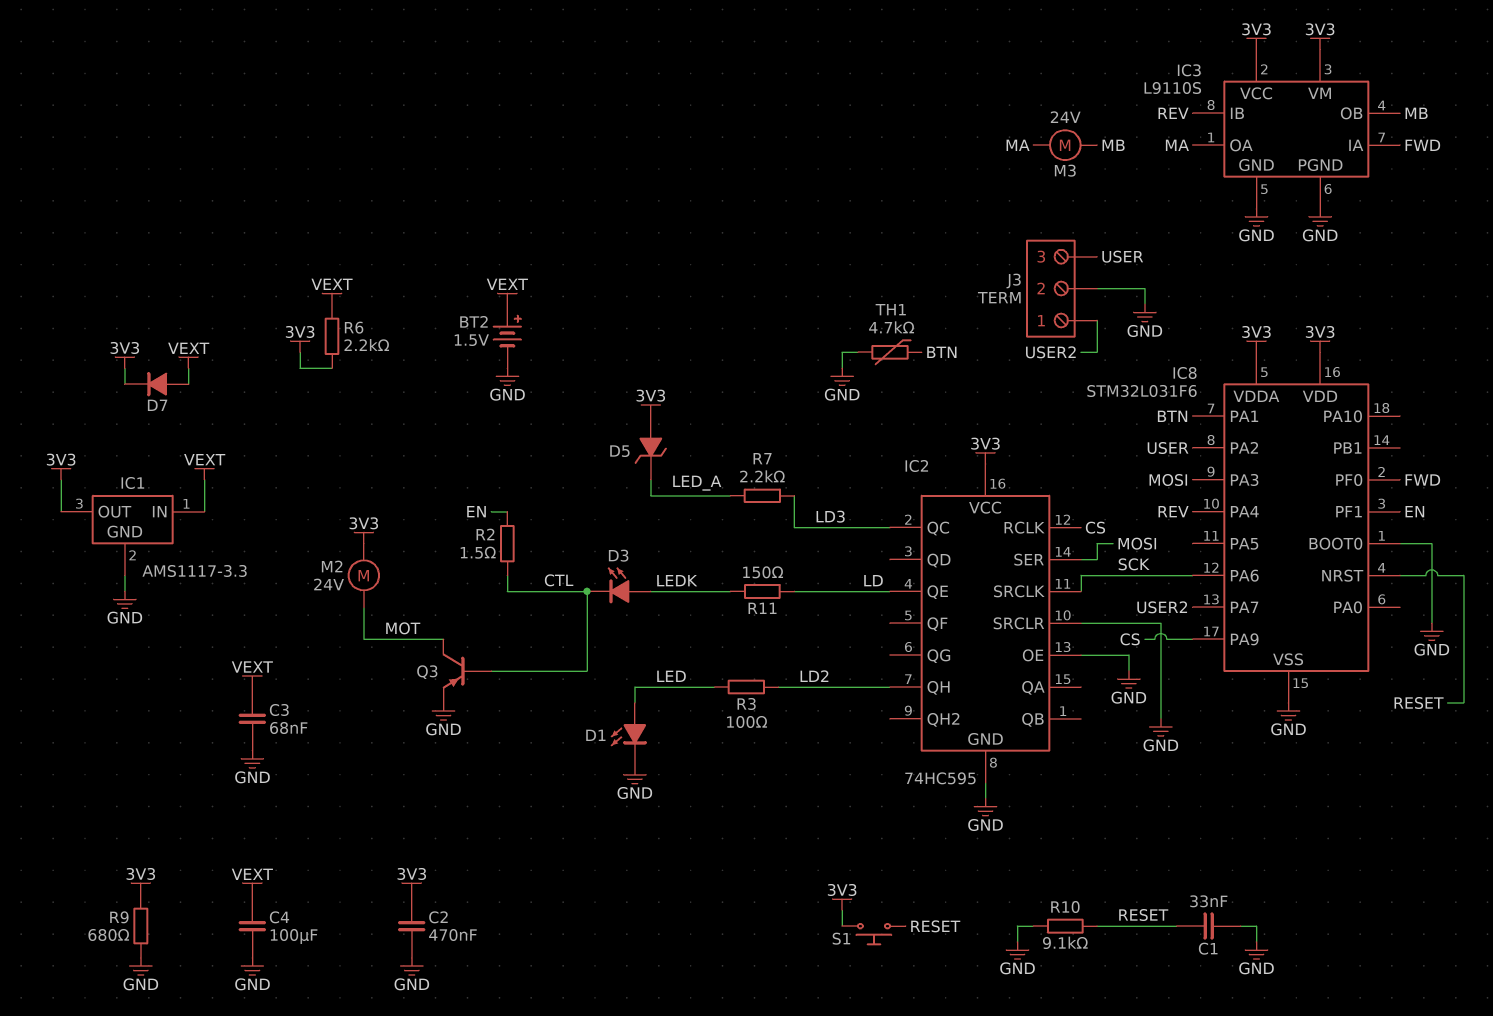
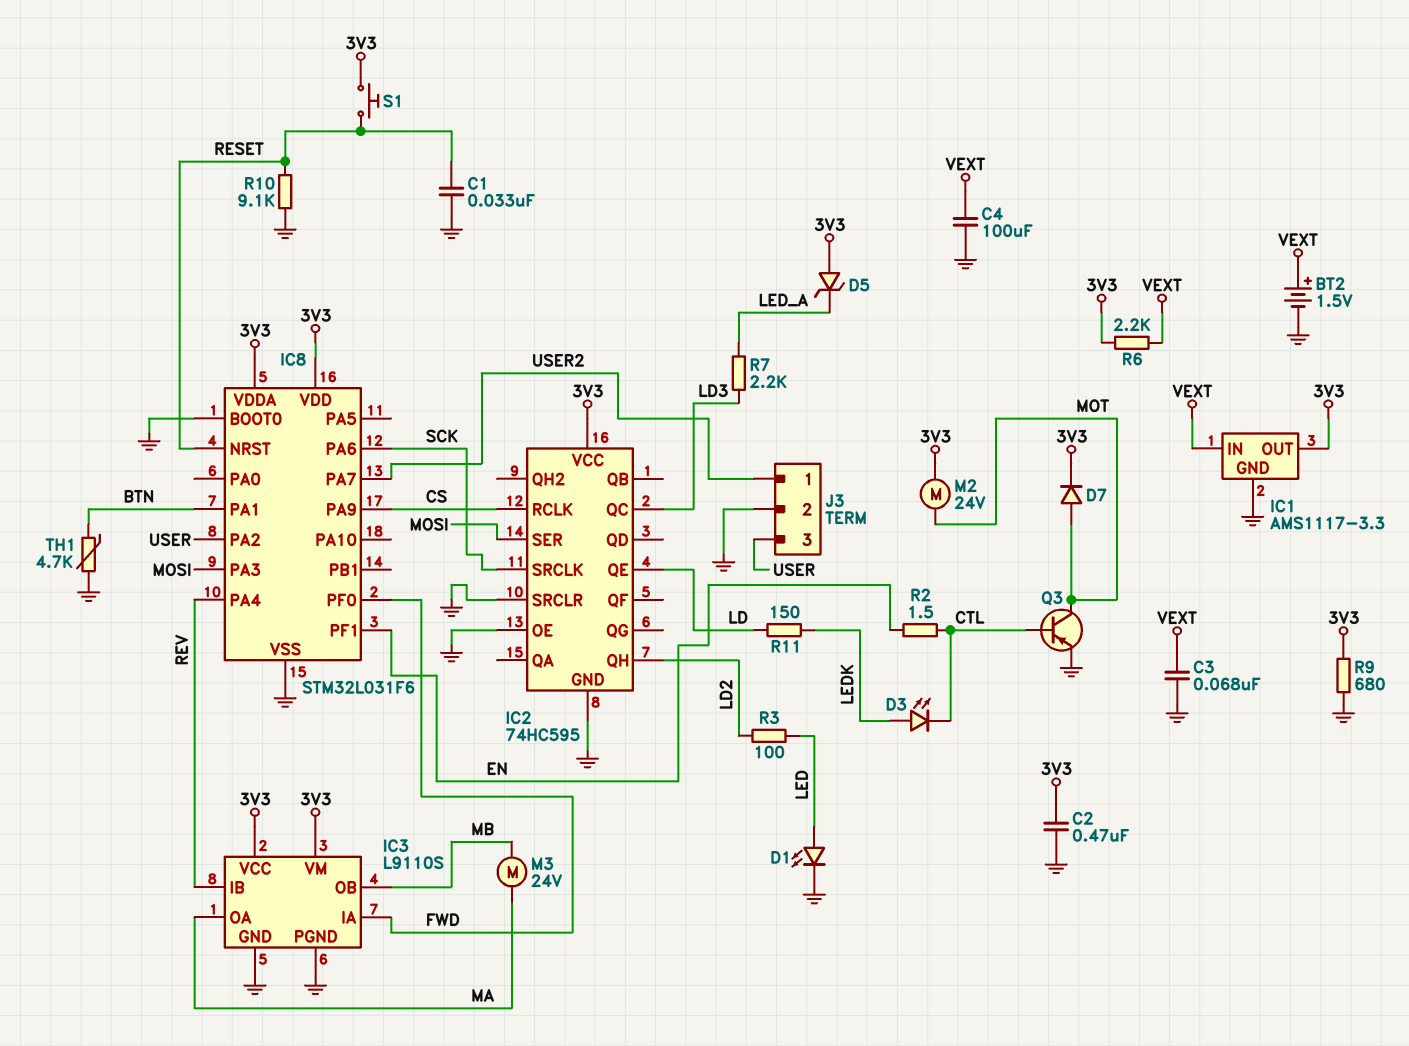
D7: diode (A VEXT, K 3V3) -> diode (A MOT, K 3V3)

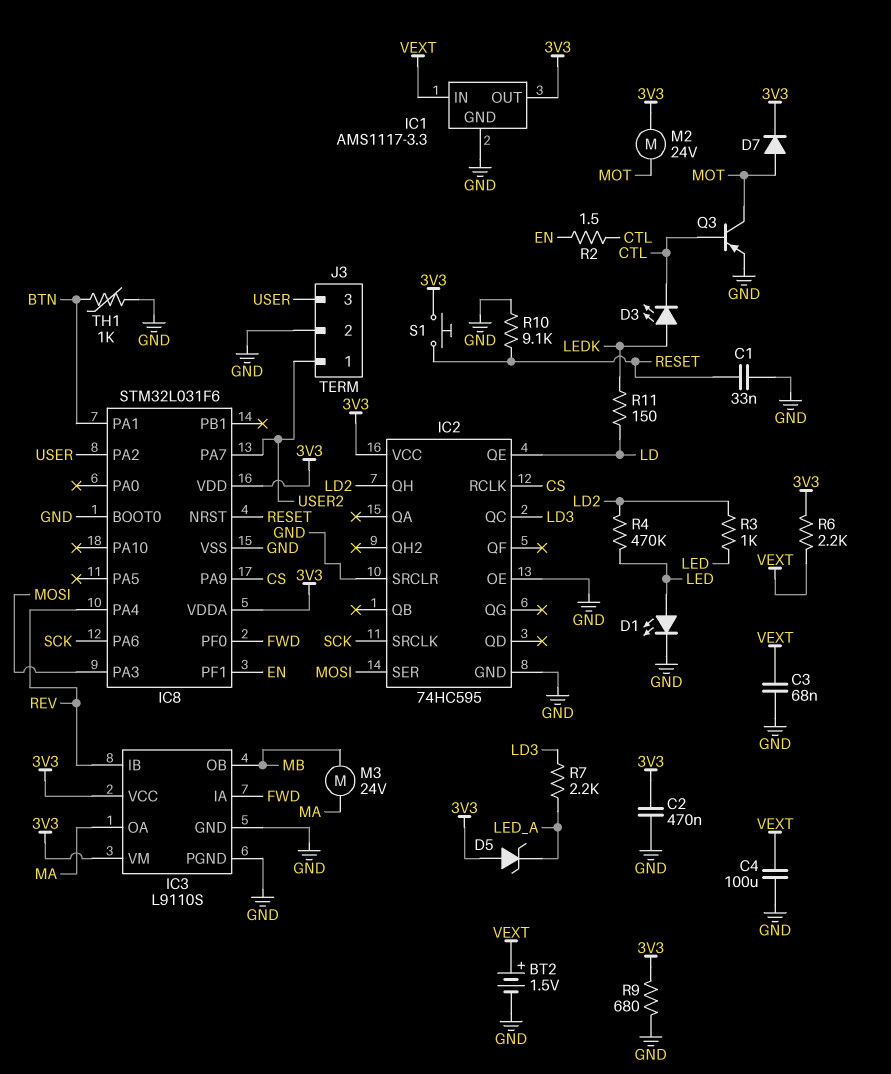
R3: 100 (LD2, LED) -> 1k (LD2, LED)
R4: none -> 470k (LD2, LED)
TH1: 4.7k (BTN, GND) -> 1k (BTN, GND)

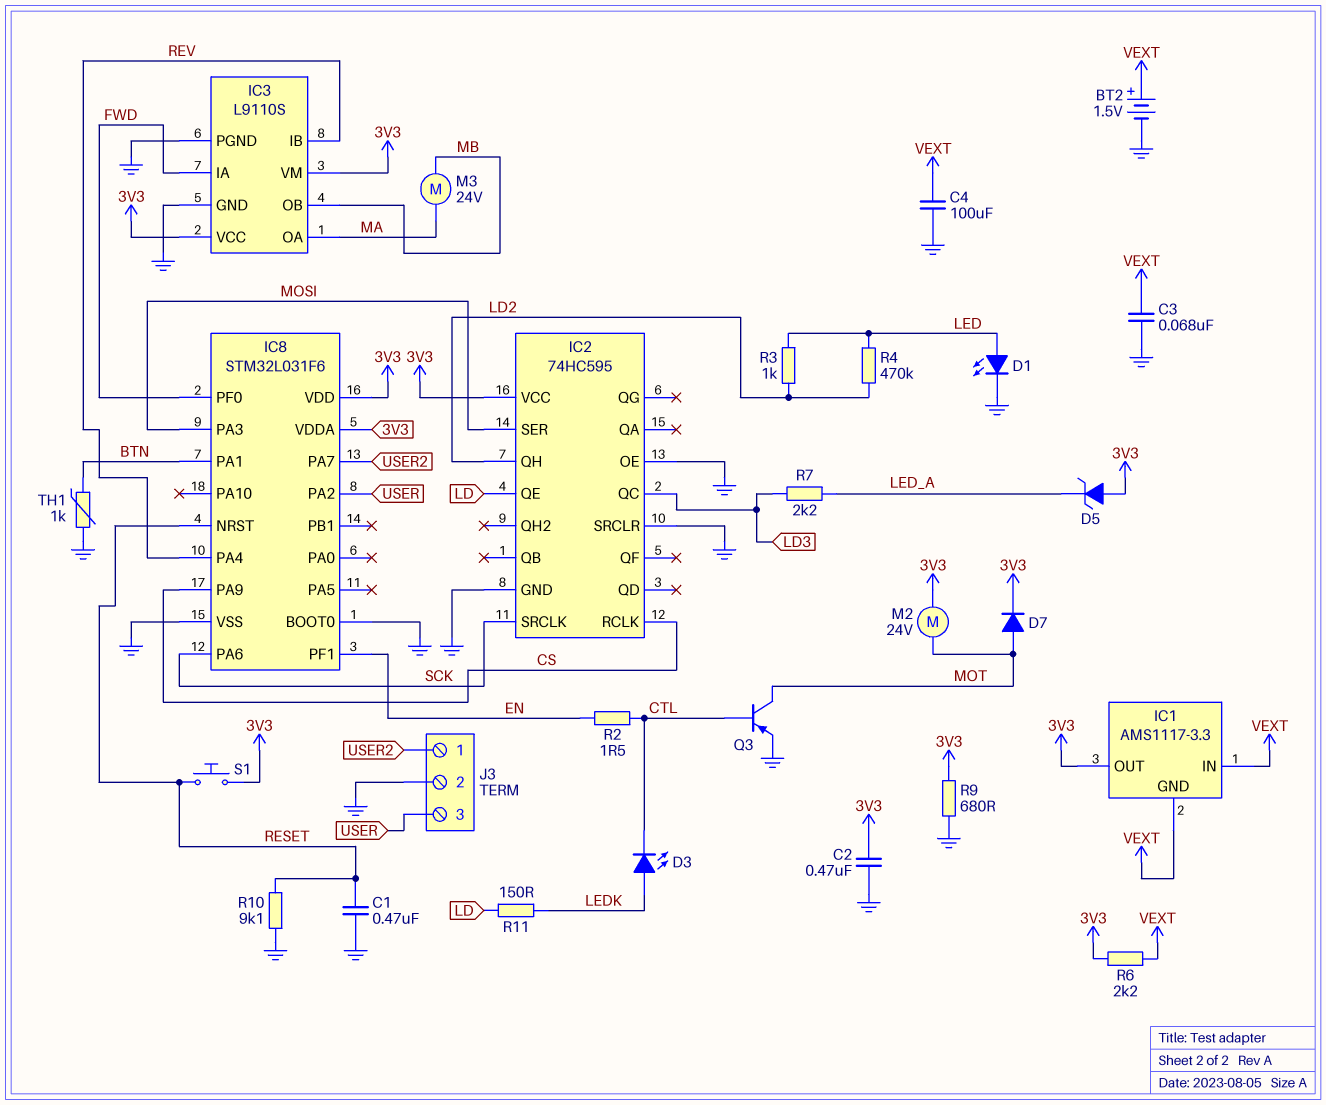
C1: 33nF (GND, RESET) -> 470nF (GND, RESET)
IC1 pin GND: GND -> VEXT

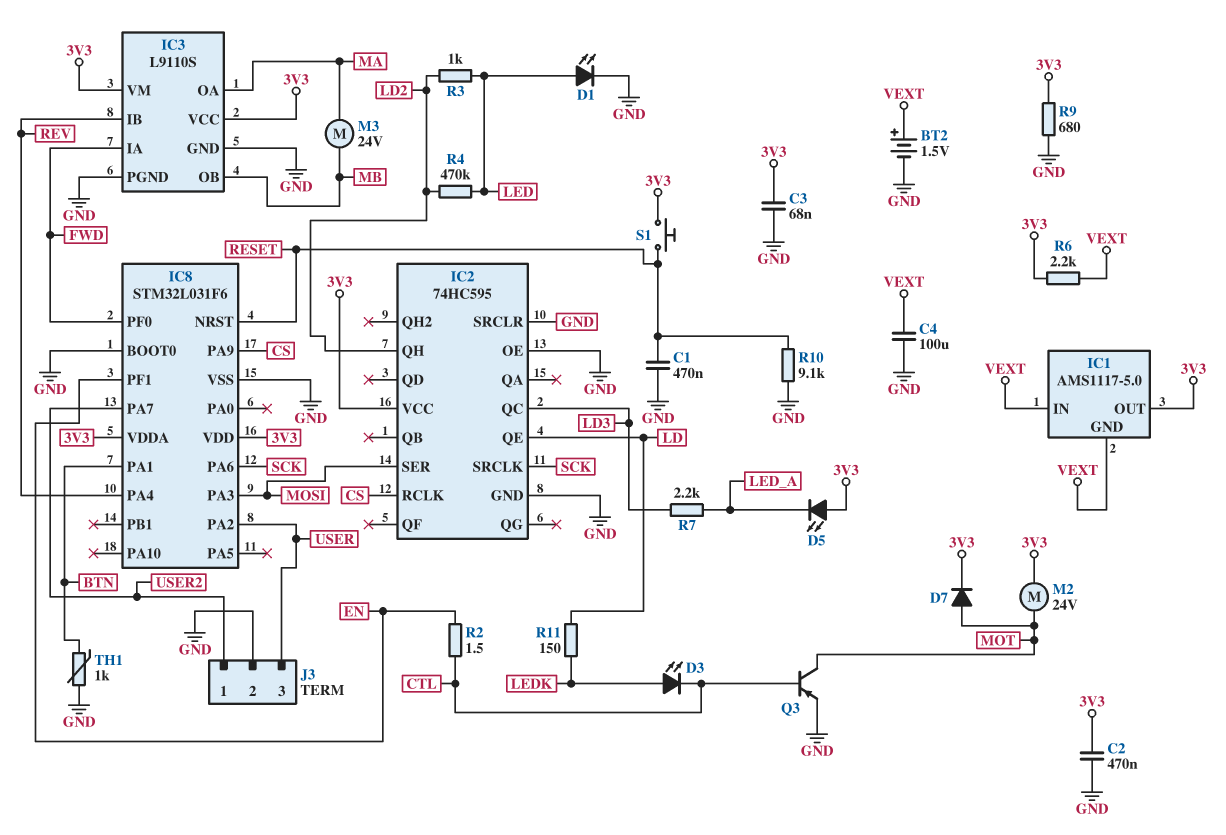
C3: 68nF (GND, VEXT) -> 68nF (3V3, GND)
D5: zener (A 3V3, K LED_A) -> LED (A 3V3, K LED_A)
IC1: AMS1117-3.3 -> AMS1117-5.0

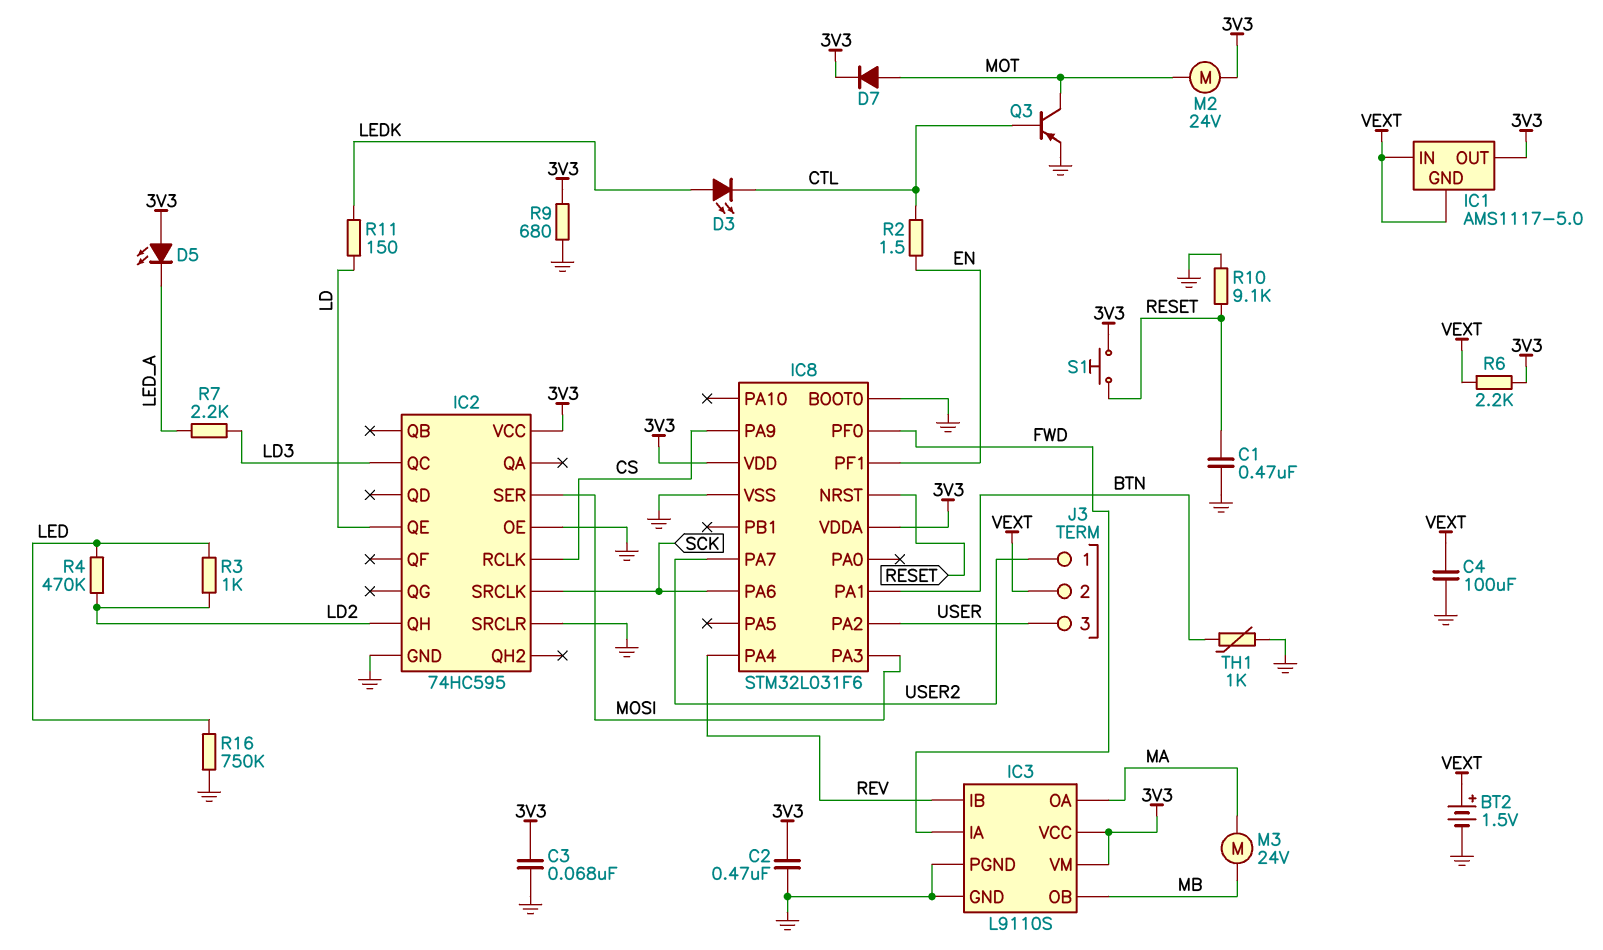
D1: LED (A LED, K GND) -> none
J3 pin 2: GND -> VEXT
R16: none -> 750k (GND, LED)

